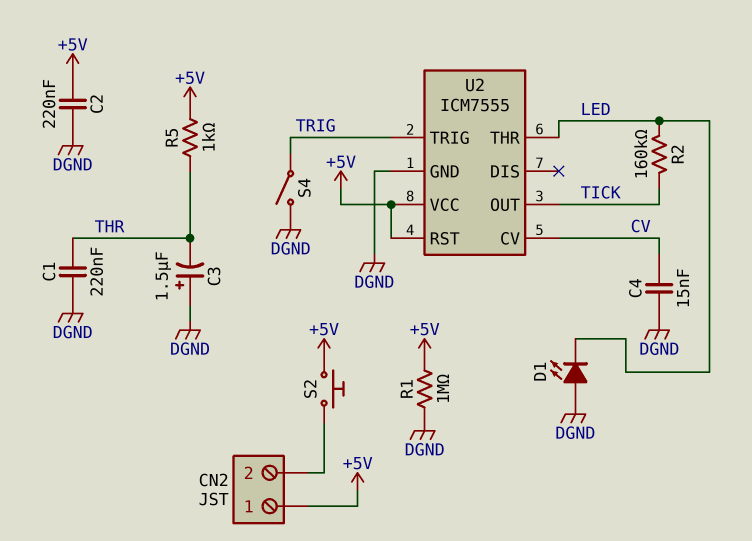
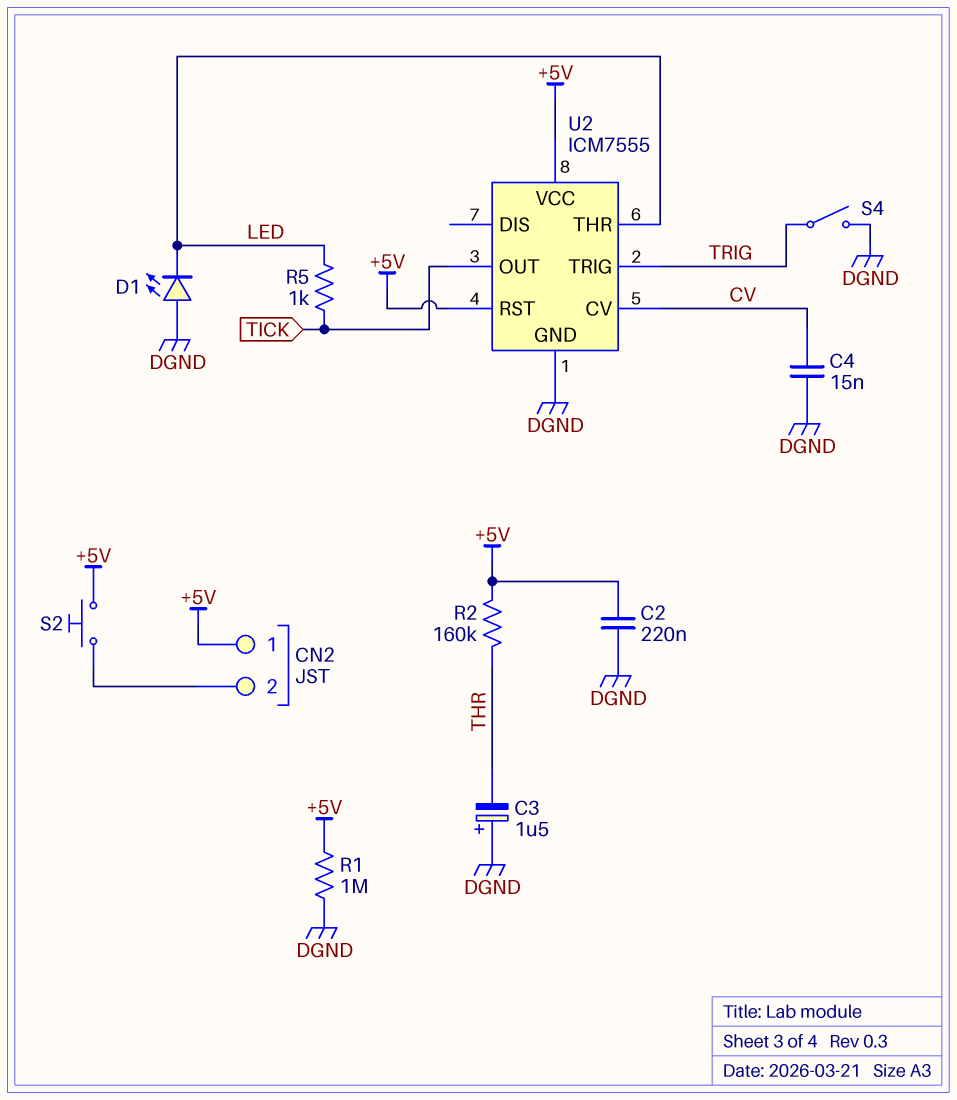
C1: 220nF (DGND, THR) -> none
R2: 160k (LED, TICK) -> 160k (+5V, THR)
R5: 1k (+5V, THR) -> 1k (LED, TICK)

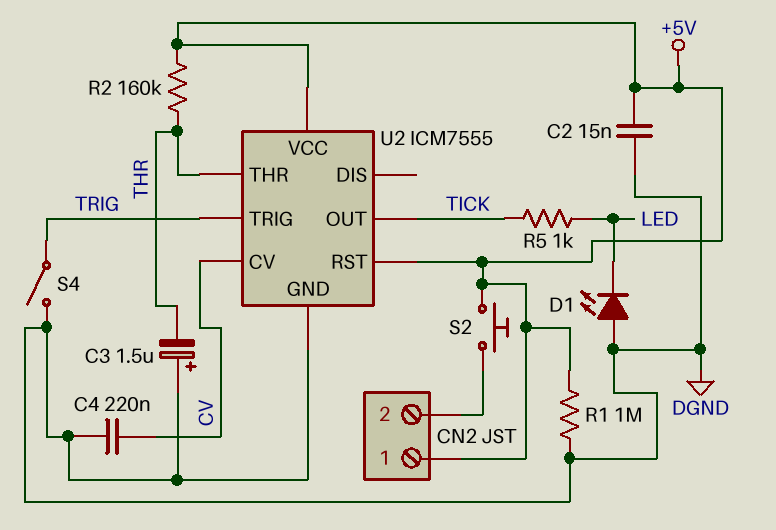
C2: 220nF (+5V, DGND) -> 15nF (+5V, DGND)
C4: 15nF (CV, DGND) -> 220nF (CV, DGND)
U2 pin THR: LED -> THR

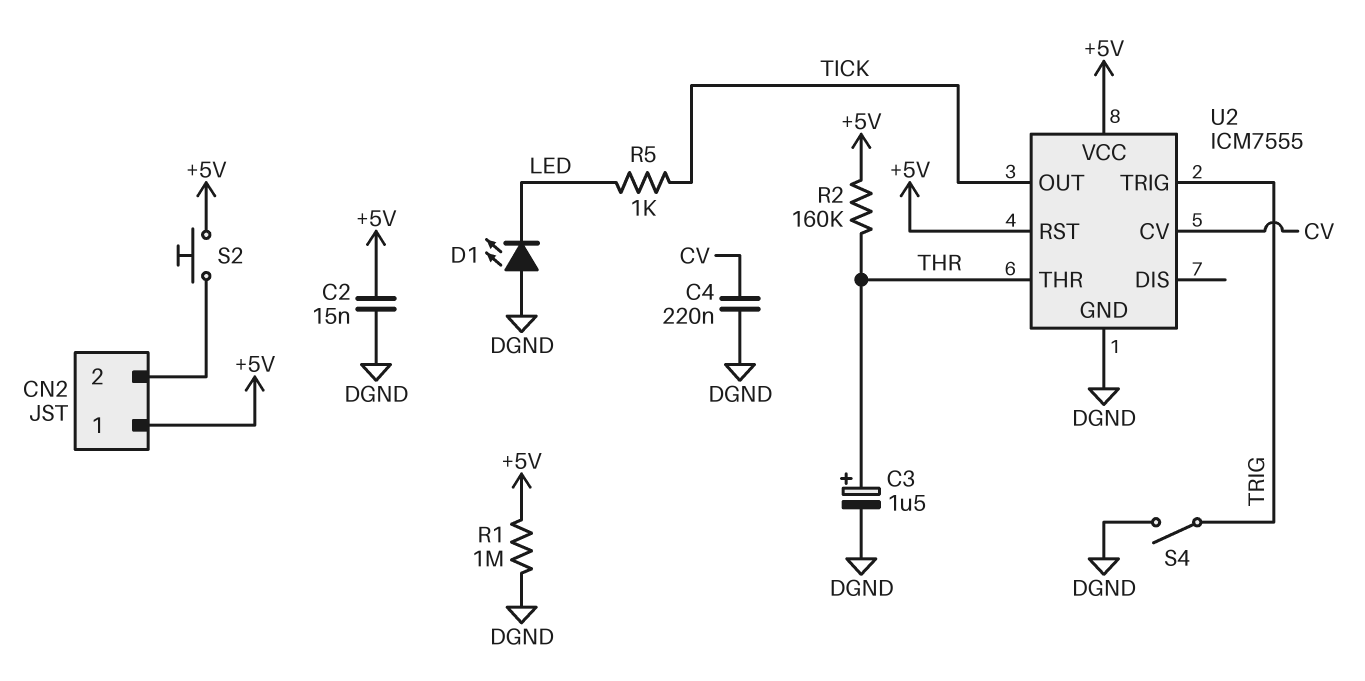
C3: 1.5uF (plus DGND, minus THR) -> 1.5uF (plus THR, minus DGND)

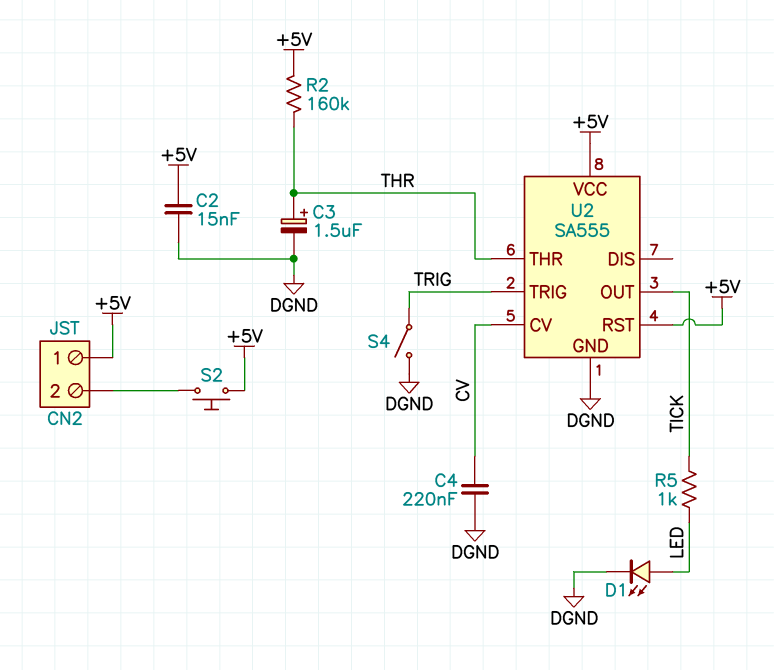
D1: LED (A DGND, K LED) -> LED (A LED, K DGND)
R1: 1M (+5V, DGND) -> none
U2: ICM7555 -> SA555

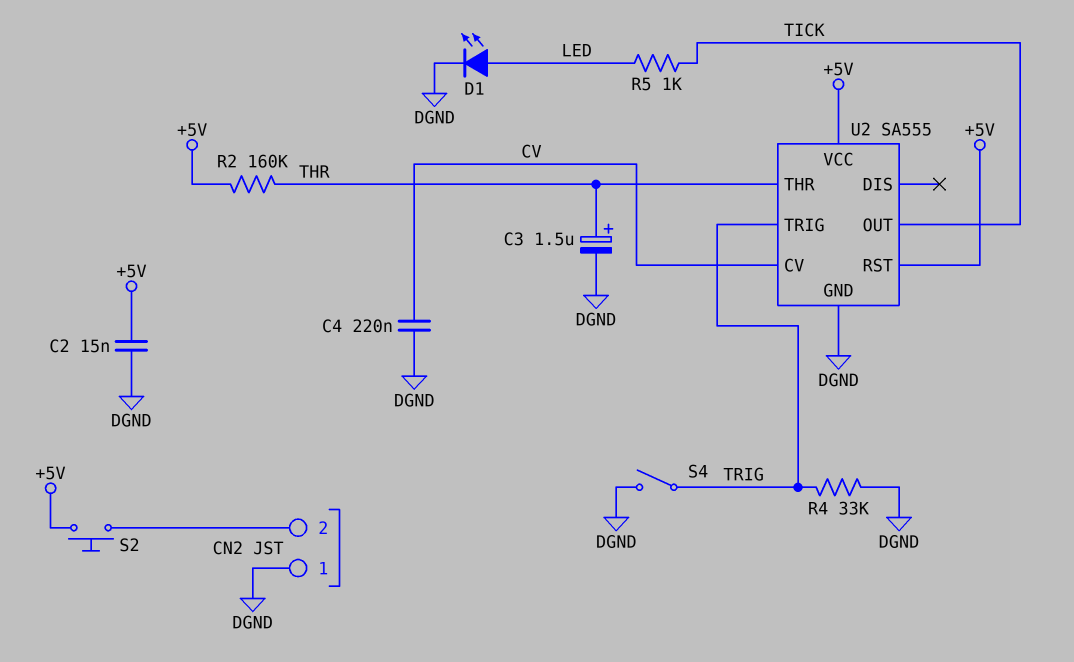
CN2 pin 1: +5V -> DGND
R4: none -> 33k (DGND, TRIG)

